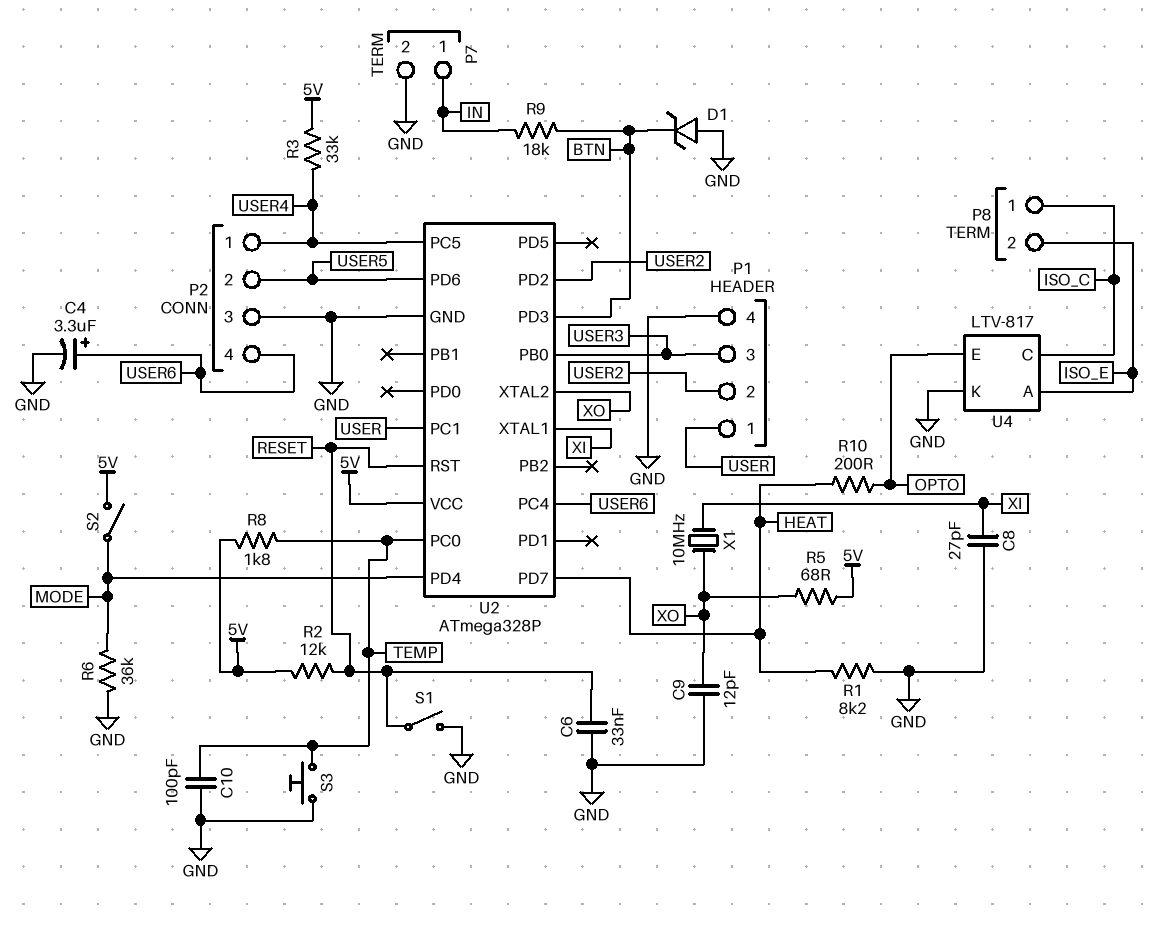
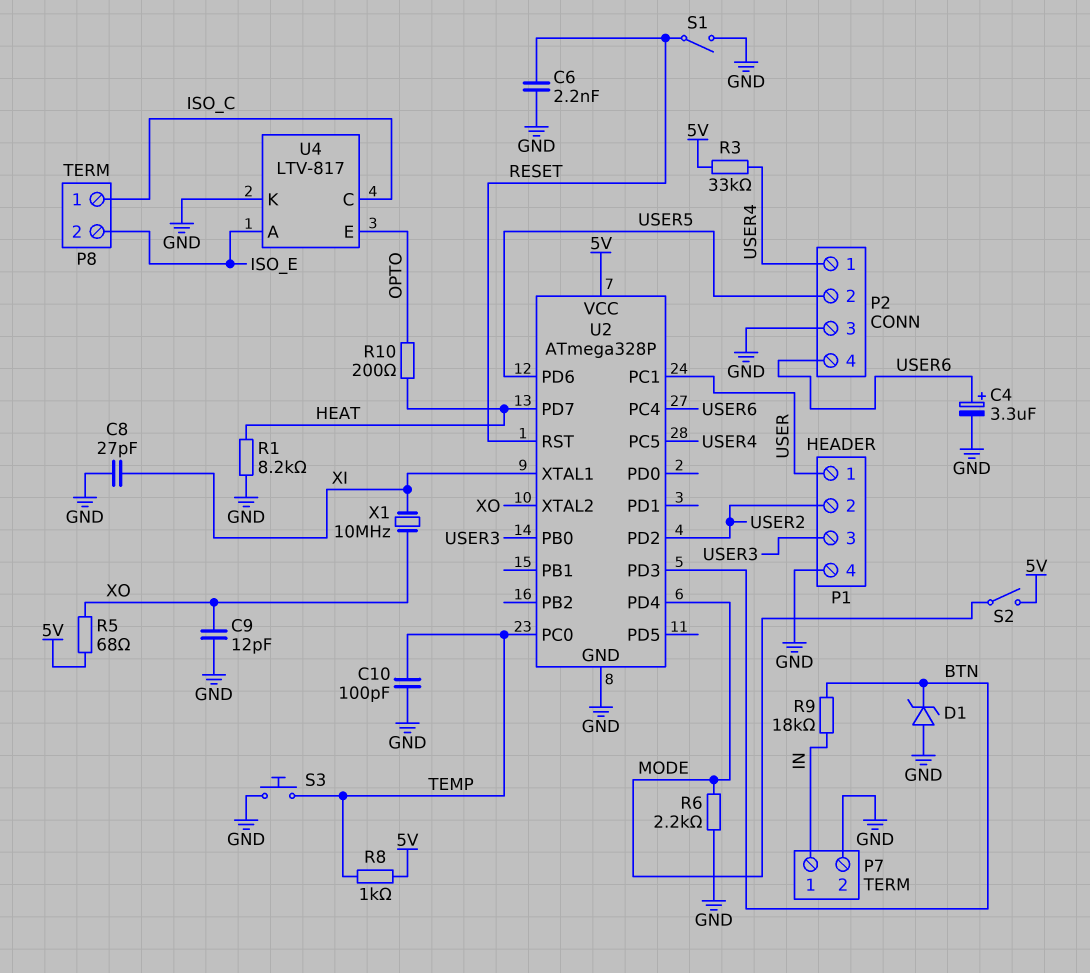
C6: 33nF (GND, RESET) -> 2.2nF (GND, RESET)
R2: 12k (5V, RESET) -> none
R6: 36k (GND, MODE) -> 2.2k (GND, MODE)
R8: 1.8k (5V, TEMP) -> 1k (5V, TEMP)

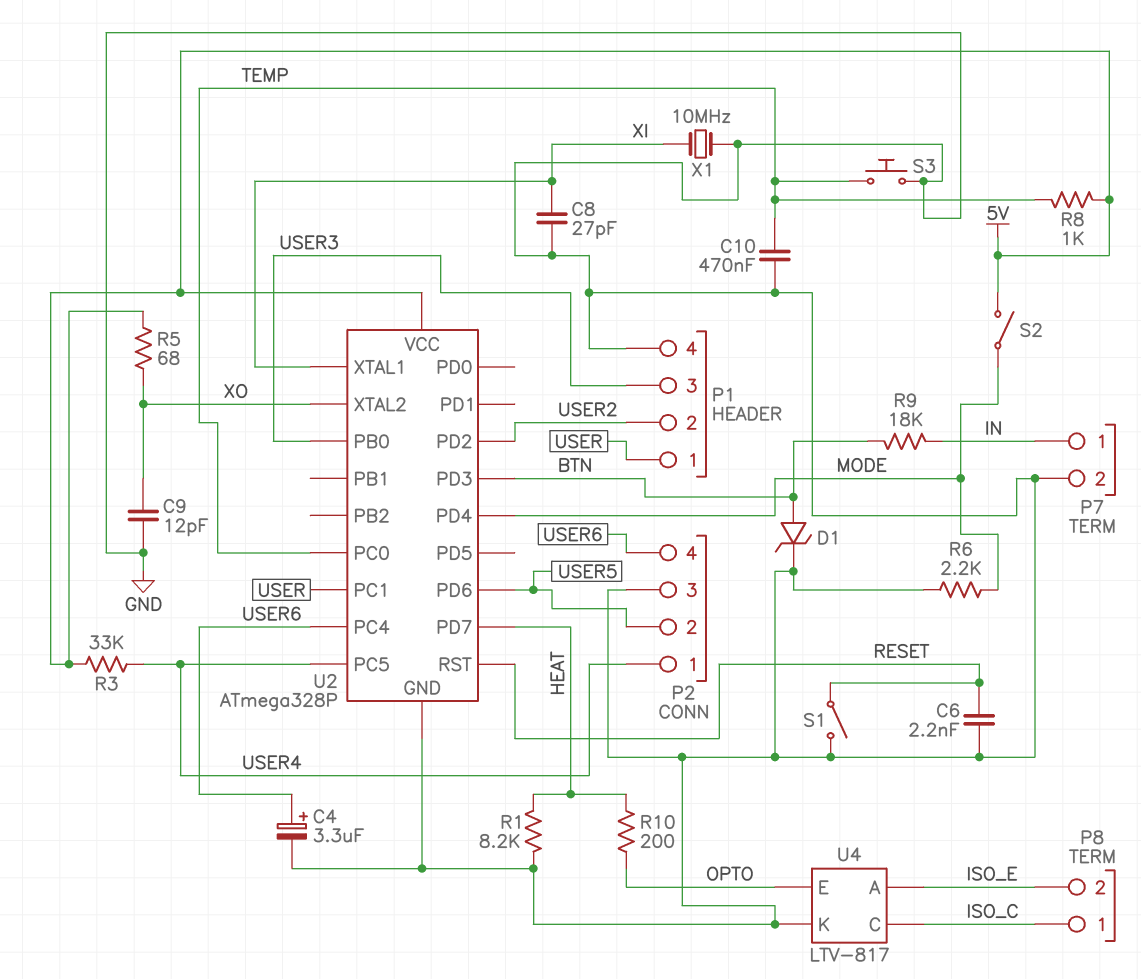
C10: 100pF (GND, TEMP) -> 470nF (GND, TEMP)
D1: zener (A GND, K BTN) -> zener (A BTN, K GND)
X1: 10MHz (XI, XO) -> 10MHz (GND, XI)

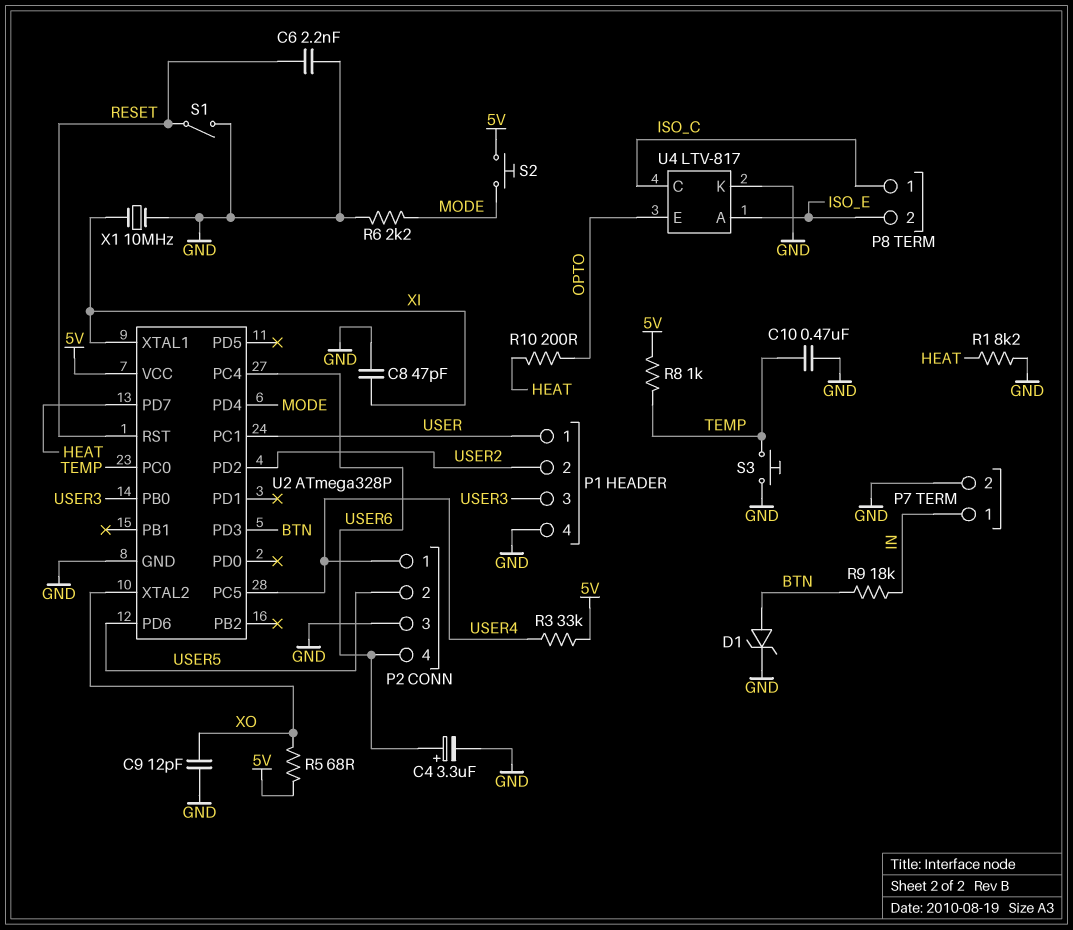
C8: 27pF (GND, XI) -> 47pF (GND, XI)
S2: switch (5V, MODE) -> button (5V, MODE)

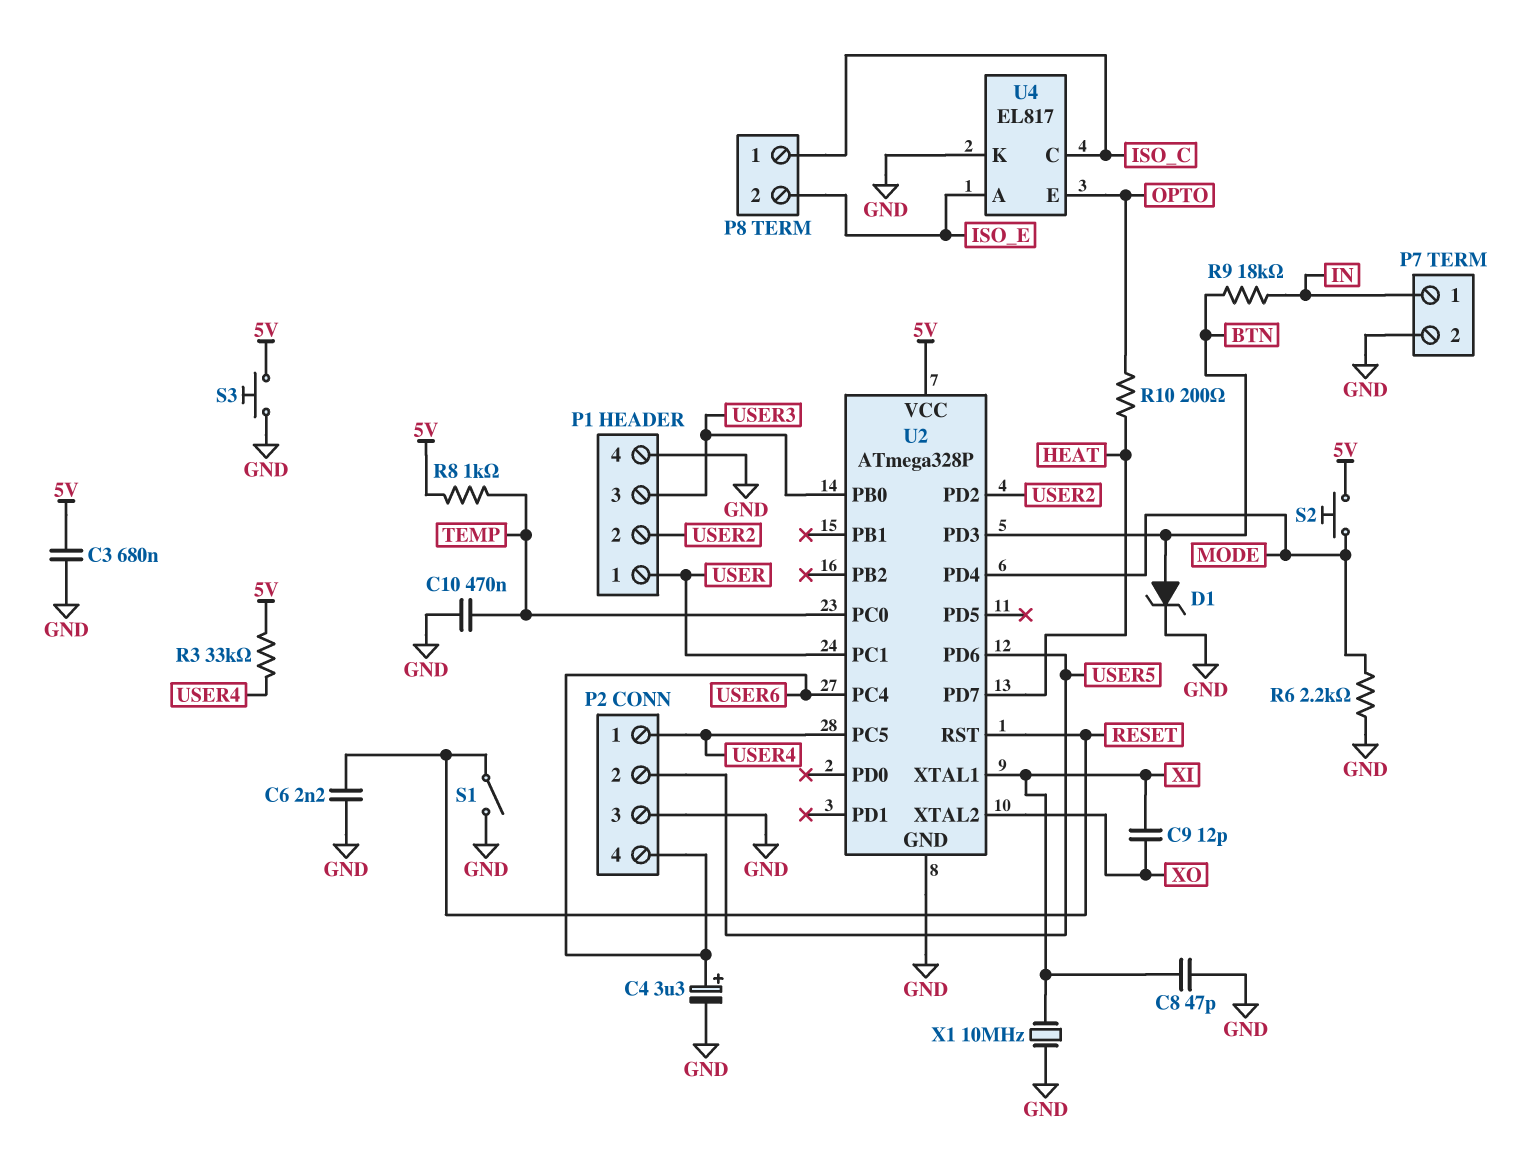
C3: none -> 680nF (5V, GND)
C9: 12pF (GND, XO) -> 12pF (XI, XO)
R1: 8.2k (GND, HEAT) -> none
R5: 68 (5V, XO) -> none
S3: button (GND, TEMP) -> button (5V, GND)
U4: LTV-817 -> EL817

